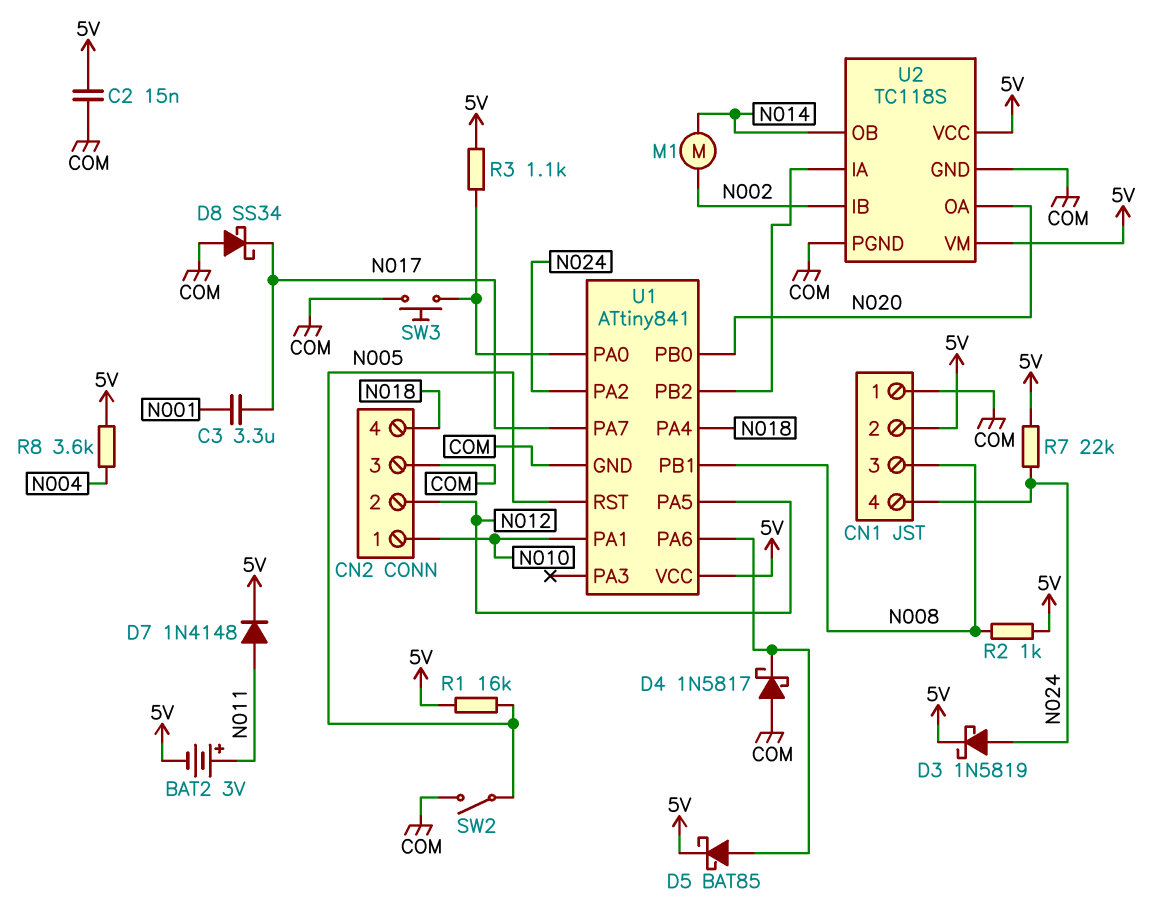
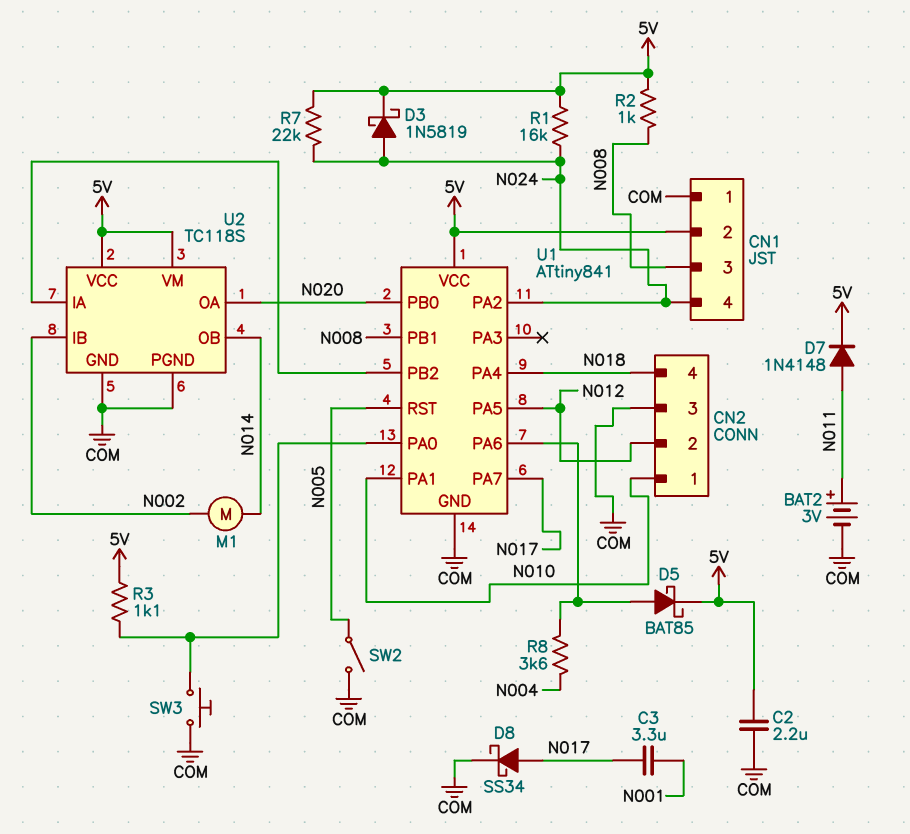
BAT2: 3V (plus N011, minus 5V) -> 3V (plus N011, minus COM)
C2: 15nF (5V, COM) -> 2.2uF (5V, COM)
D4: schottky 1N5817 (A COM, K U1/PA6) -> none
D8: schottky SS34 (A COM, K N017) -> schottky SS34 (A N017, K COM)
R1: 16k (5V, N005) -> 16k (5V, N024)
R8: 3.6k (5V, N004) -> 3.6k (N004, U1/PA6)

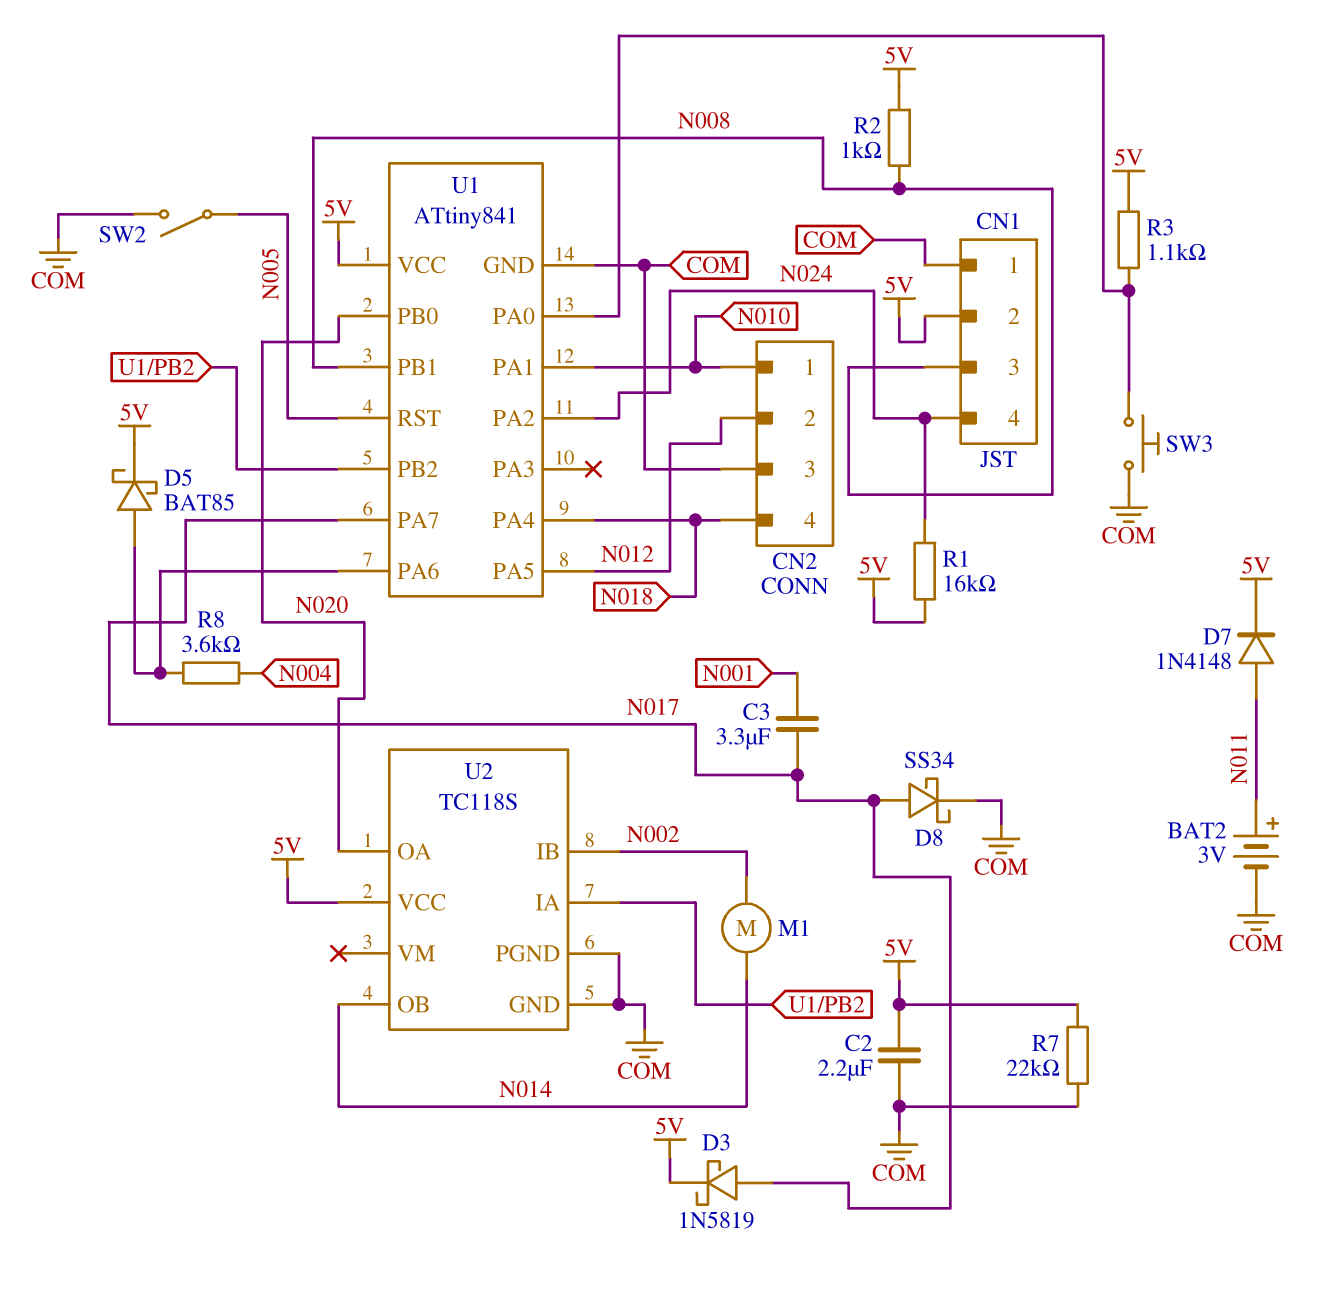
D3: schottky 1N5819 (A N024, K 5V) -> schottky 1N5819 (A N017, K 5V)
R7: 22k (5V, N024) -> 22k (5V, COM)
U2 pin VM: 5V -> none

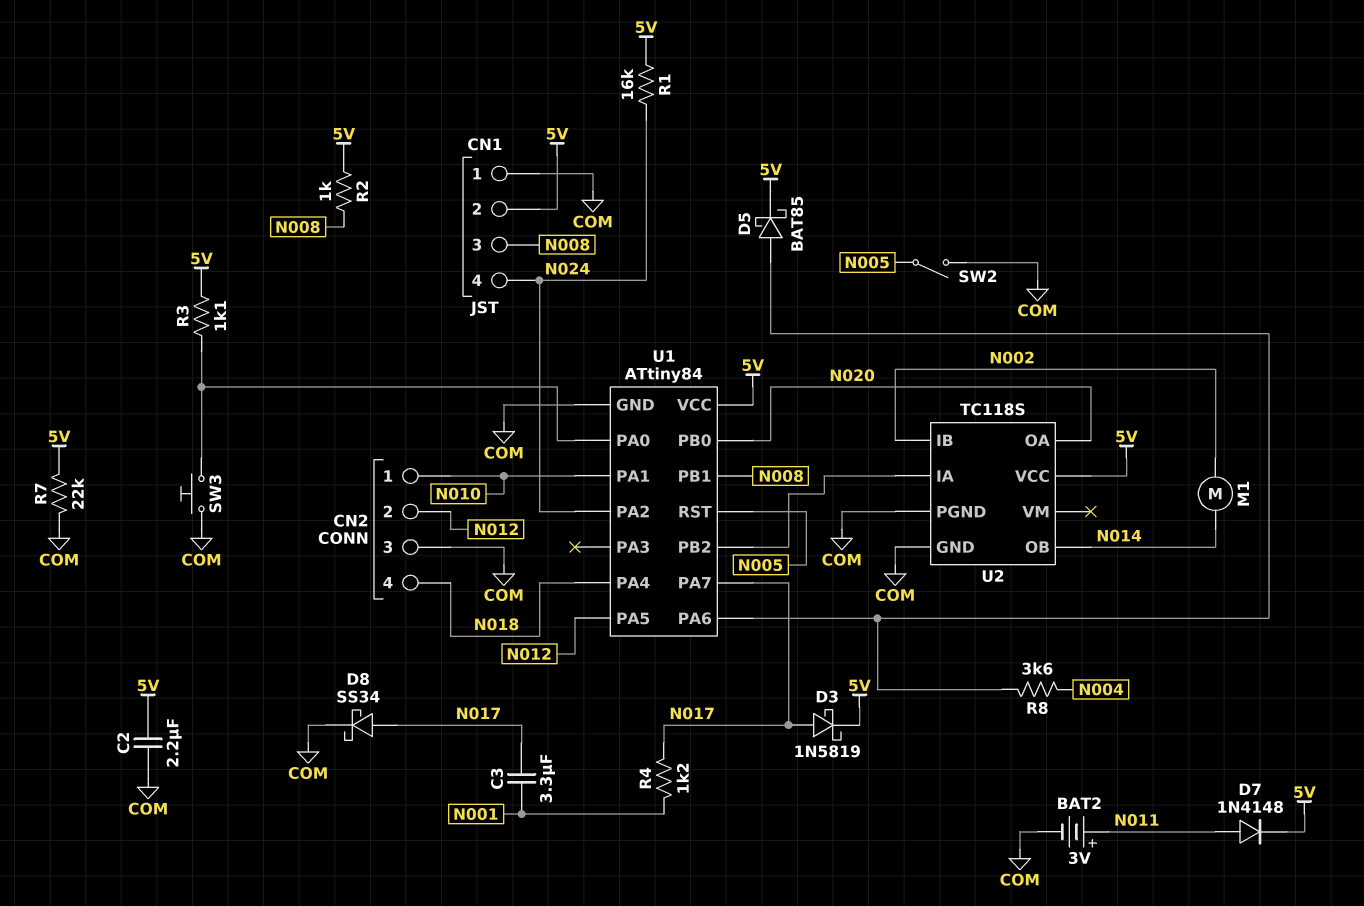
R4: none -> 1.2k (N001, N017)
U1: ATtiny841 -> ATtiny84

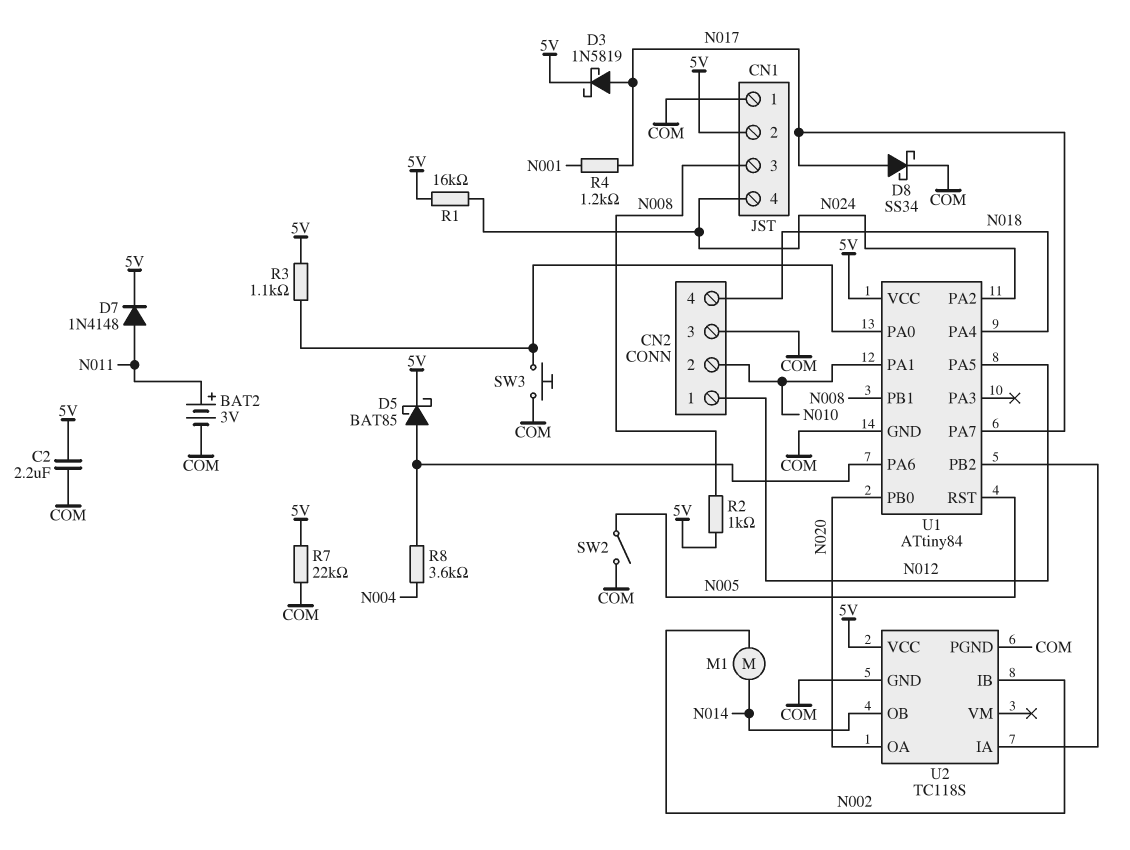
C3: 3.3uF (N001, N017) -> none
CN2 pin 1: N010 -> N012
CN2 pin 2: N012 -> N010

